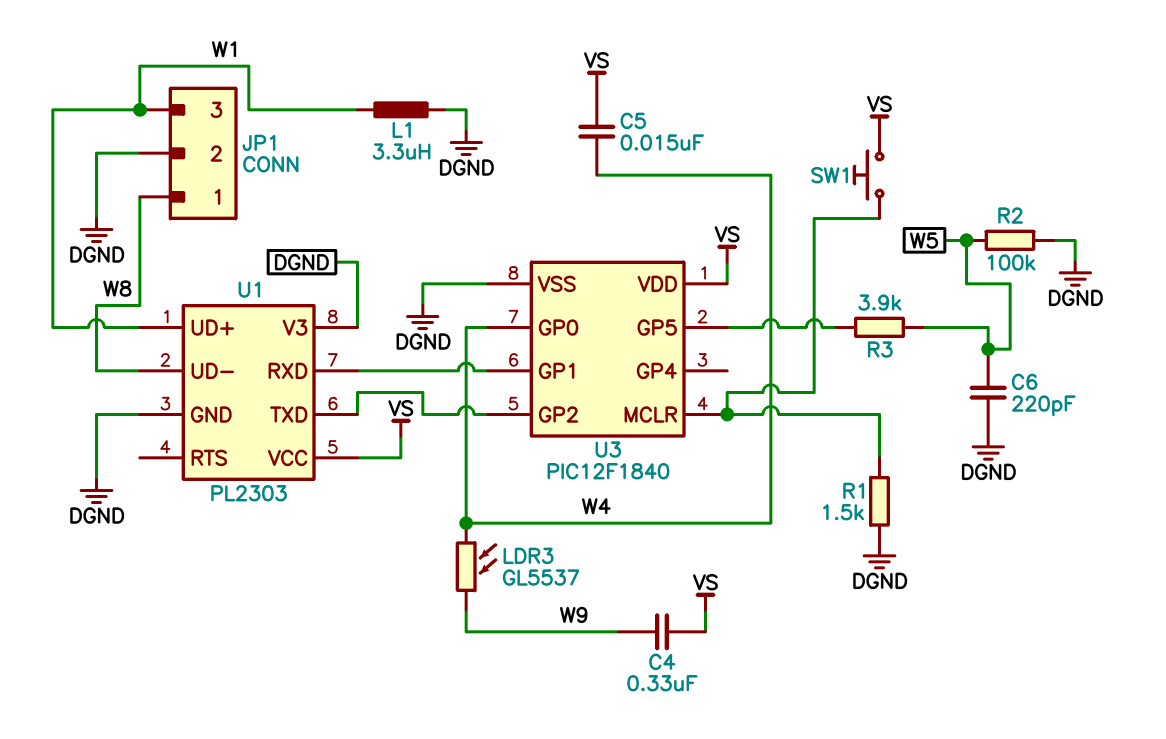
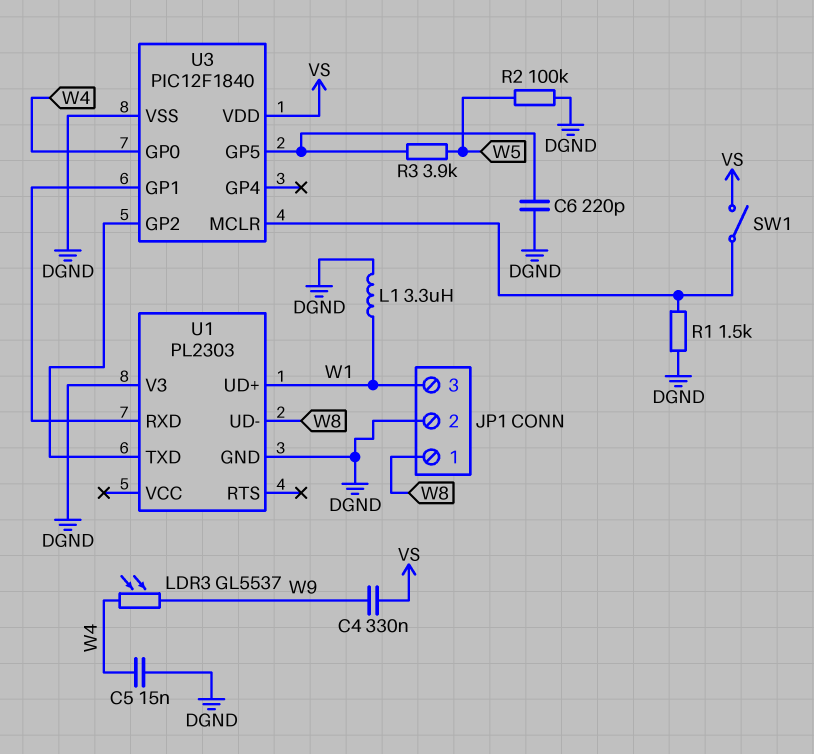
C5: 15nF (VS, W4) -> 15nF (DGND, W4)
C6: 220pF (DGND, W5) -> 220pF (DGND, U3/GP5)
SW1: button (U3/MCLR, VS) -> switch (U3/MCLR, VS)
U1 pin VCC: VS -> none

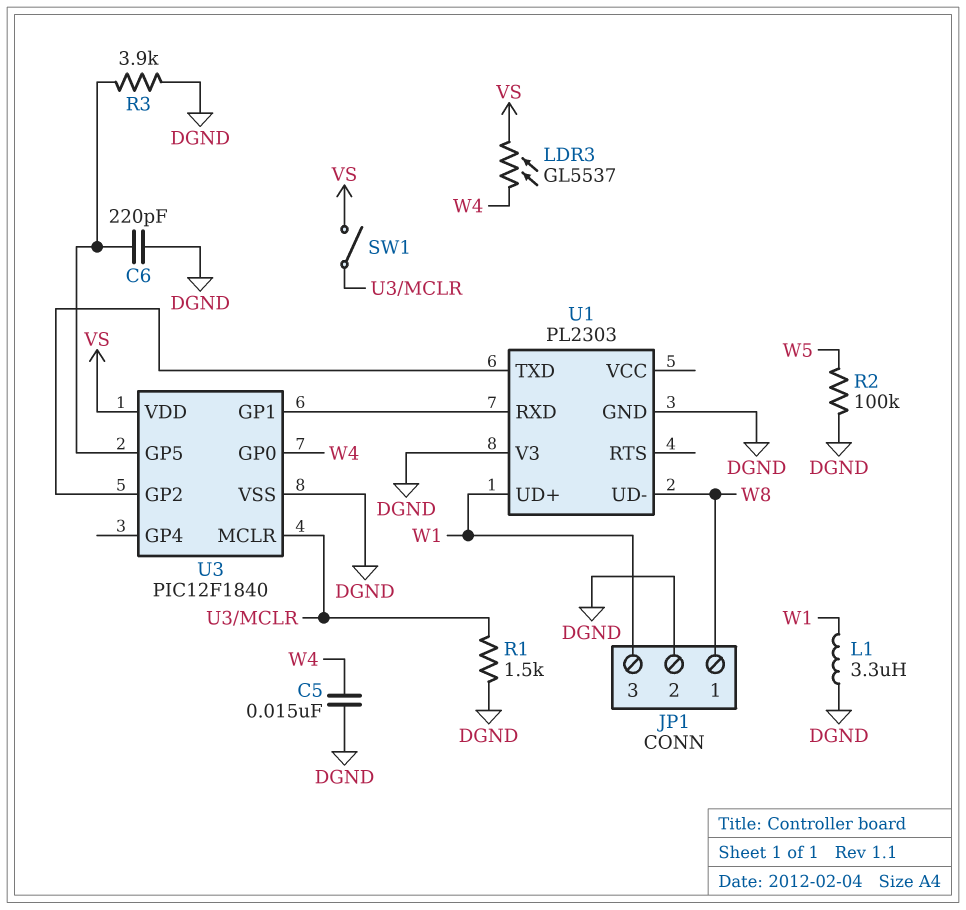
C4: 330nF (VS, W9) -> none
LDR3: GL5537 (W4, W9) -> GL5537 (VS, W4)
R3: 3.9k (U3/GP5, W5) -> 3.9k (DGND, U3/GP5)

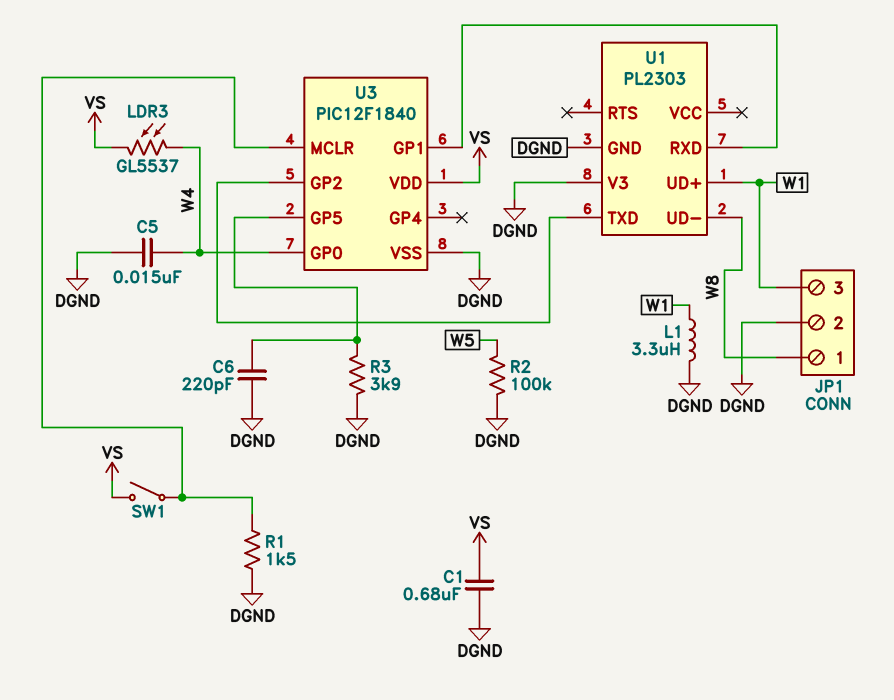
C1: none -> 680nF (DGND, VS)

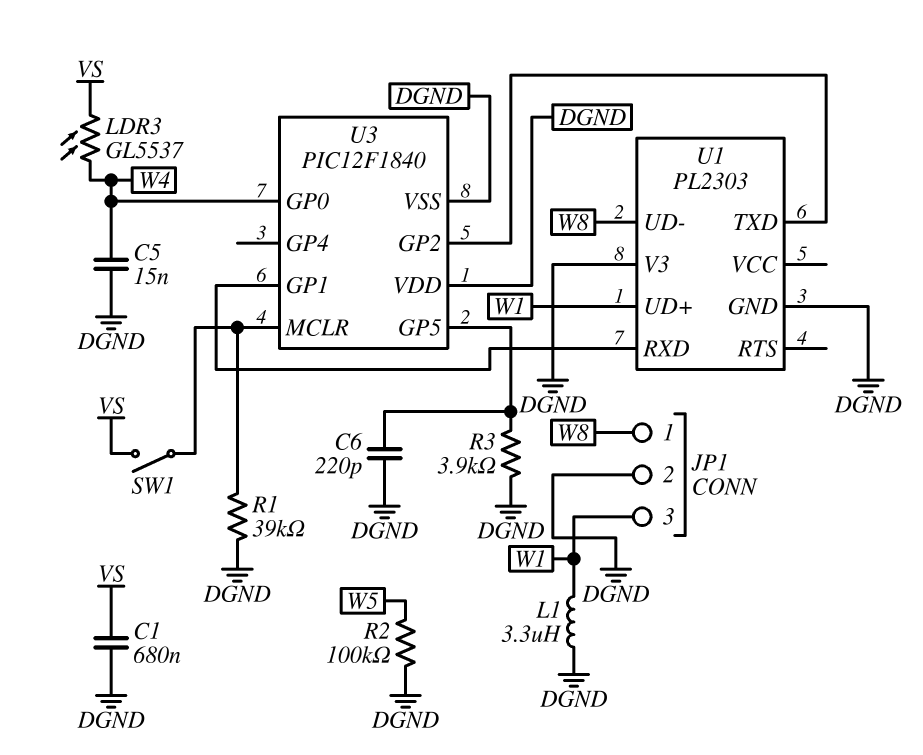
R1: 1.5k (DGND, U3/MCLR) -> 39k (DGND, U3/MCLR)
U3 pin VDD: VS -> DGND

